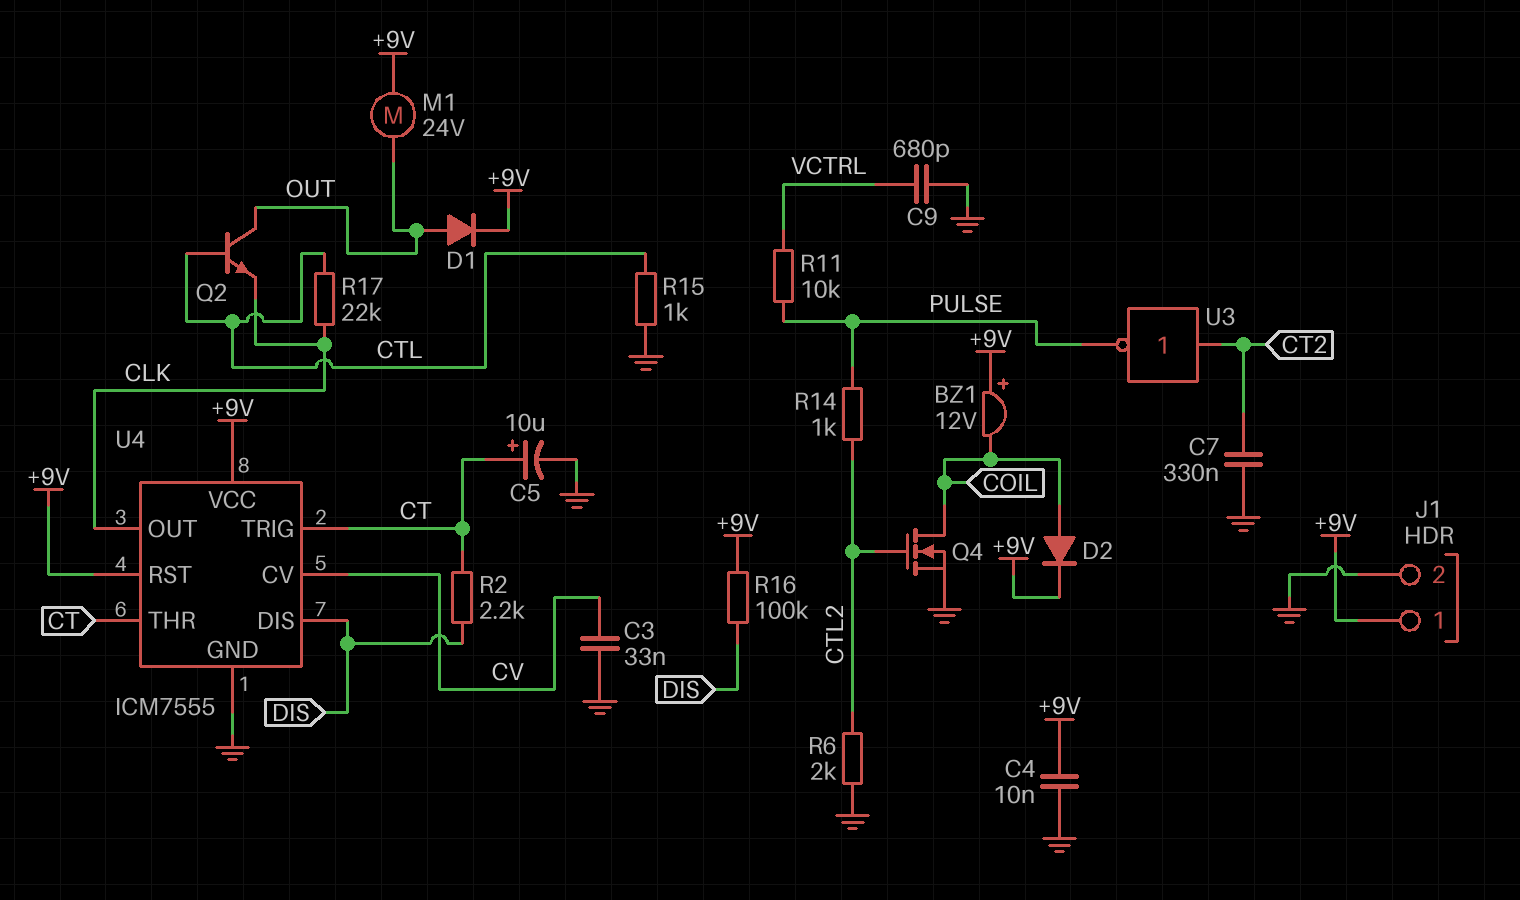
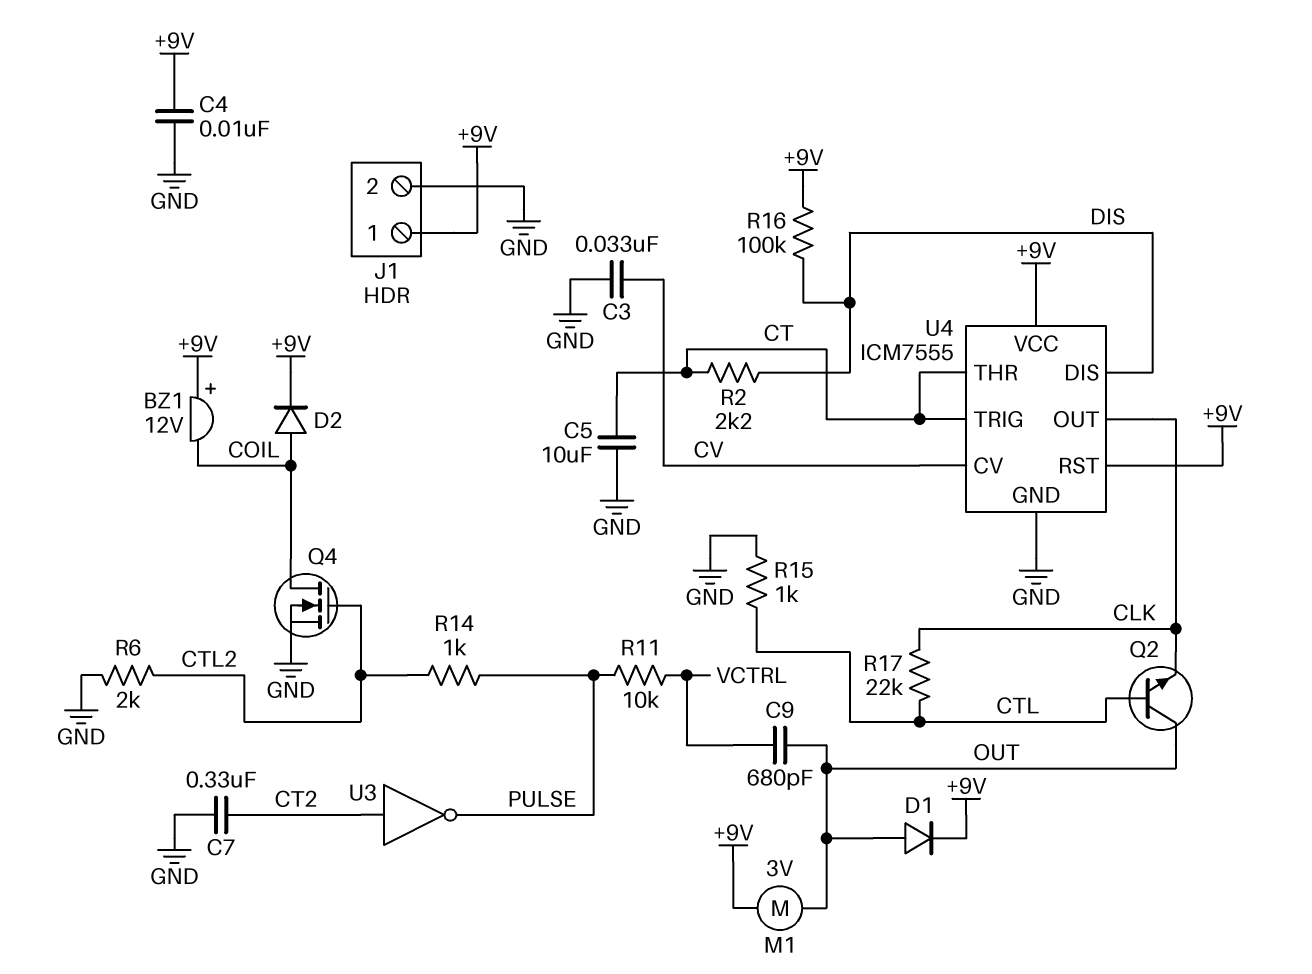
C5: 10uF (plus CT, minus GND) -> 10uF (CT, GND)
C9: 680pF (GND, VCTRL) -> 680pF (OUT, VCTRL)
M1: motor 24V (+9V, OUT) -> motor 3V (+9V, OUT)

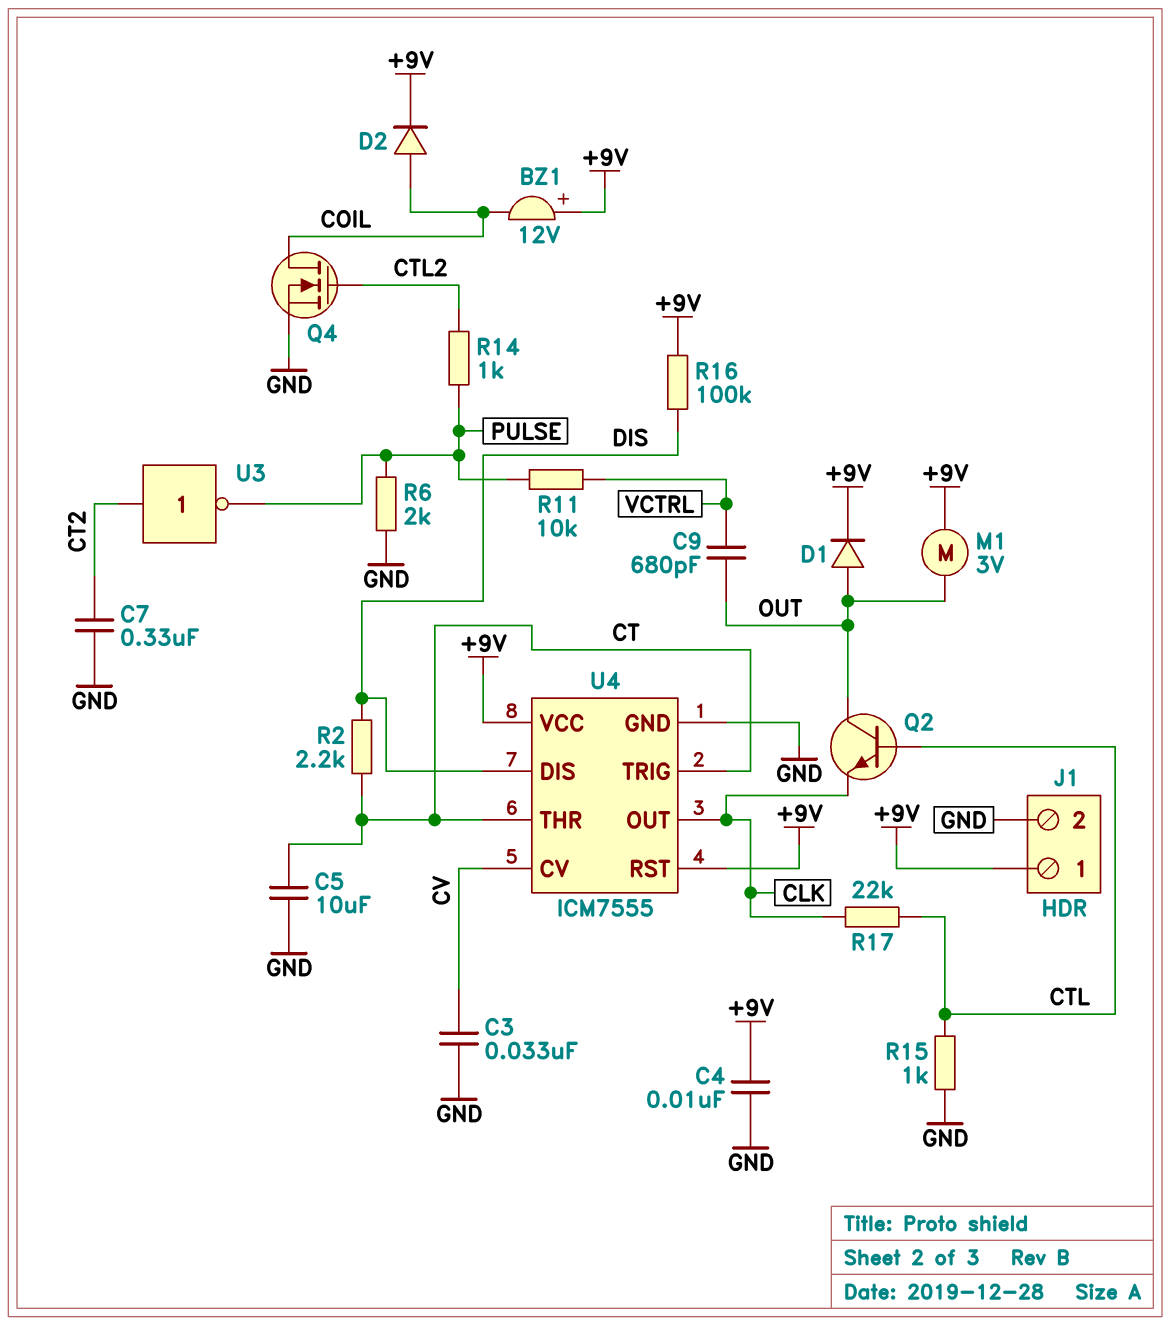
R6: 2k (CTL2, GND) -> 2k (GND, PULSE)

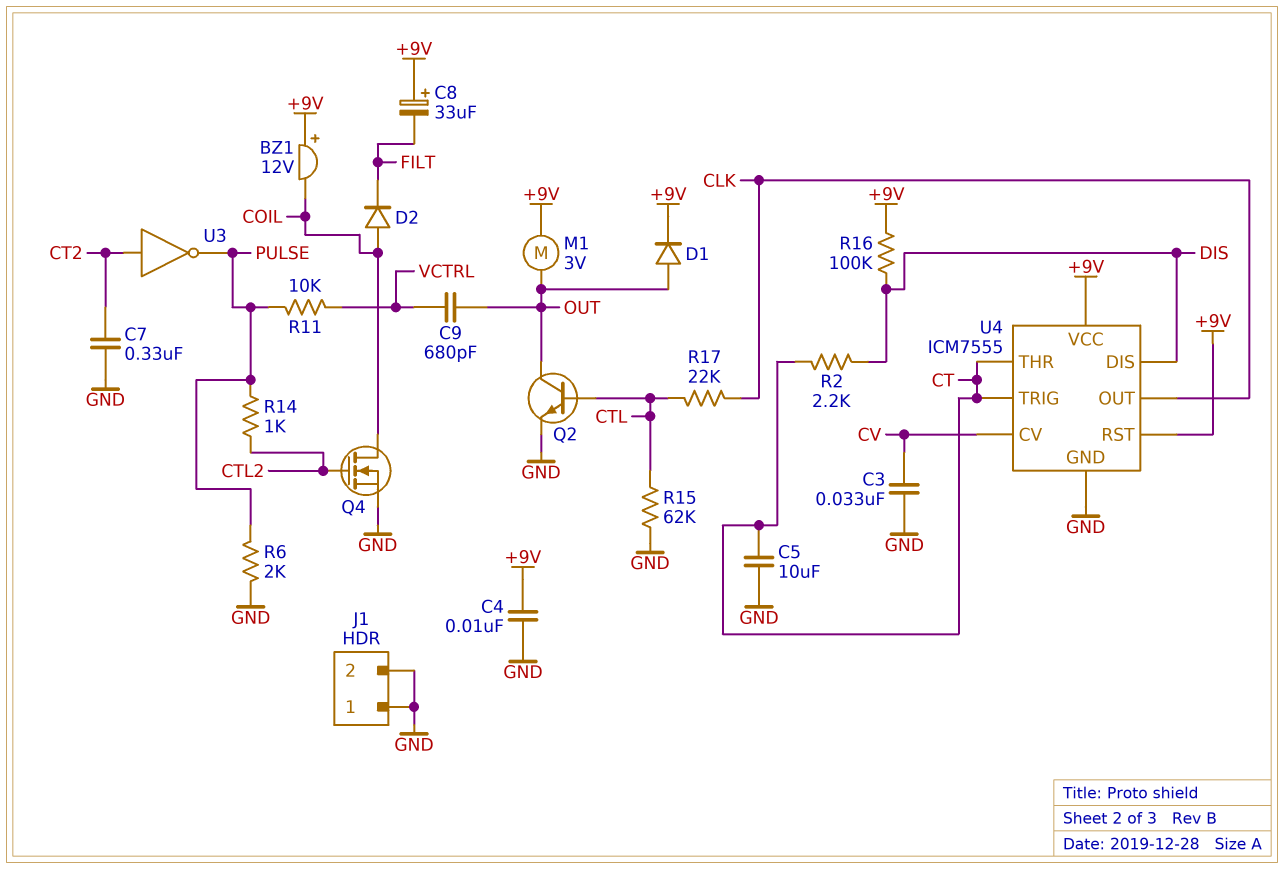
C8: none -> 33uF (plus +9V, minus FILT)
D2: diode (A COIL, K +9V) -> diode (A COIL, K FILT)
J1 pin 1: +9V -> GND
Q2: NPN (B CTL, C OUT, E CLK) -> NPN (B CTL, C OUT, E GND)
R15: 1k (CTL, GND) -> 62k (CTL, GND)

